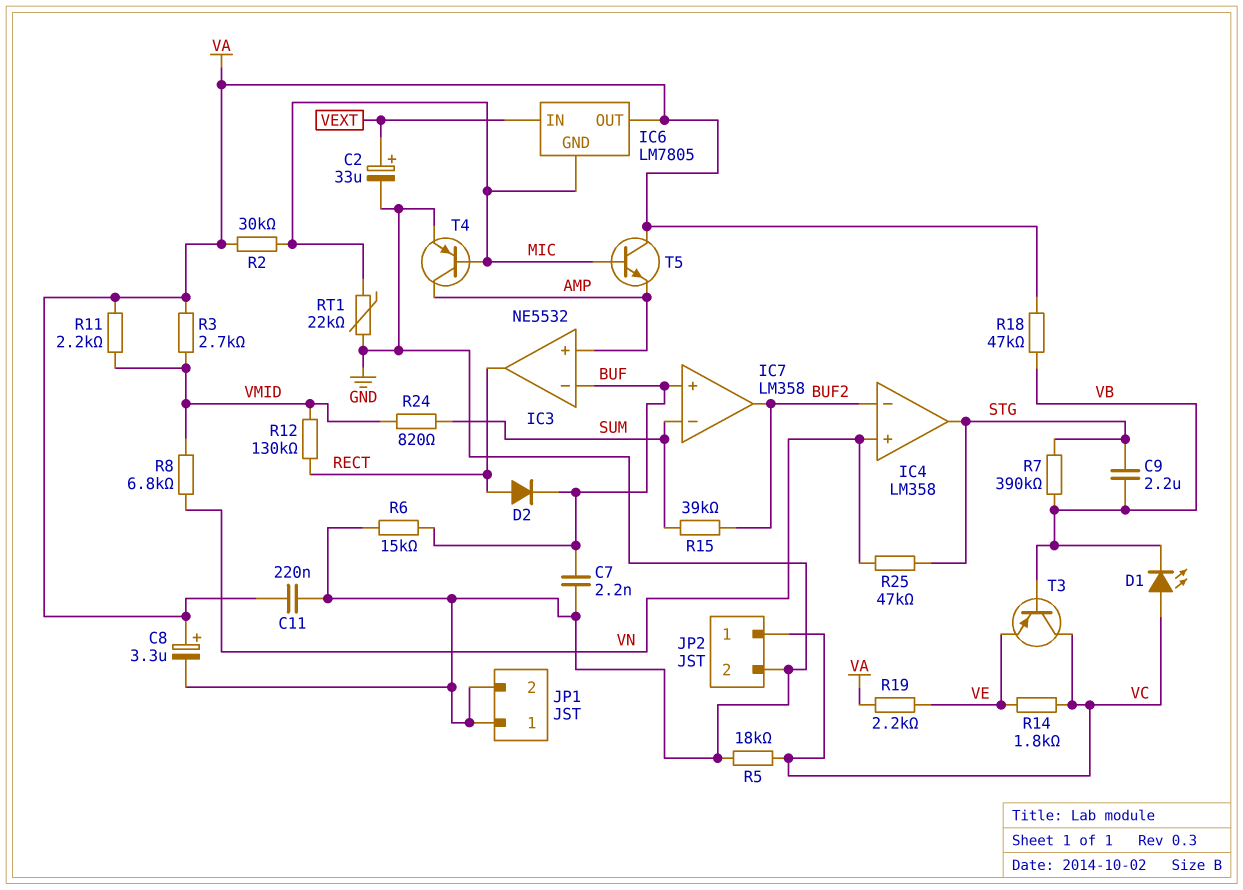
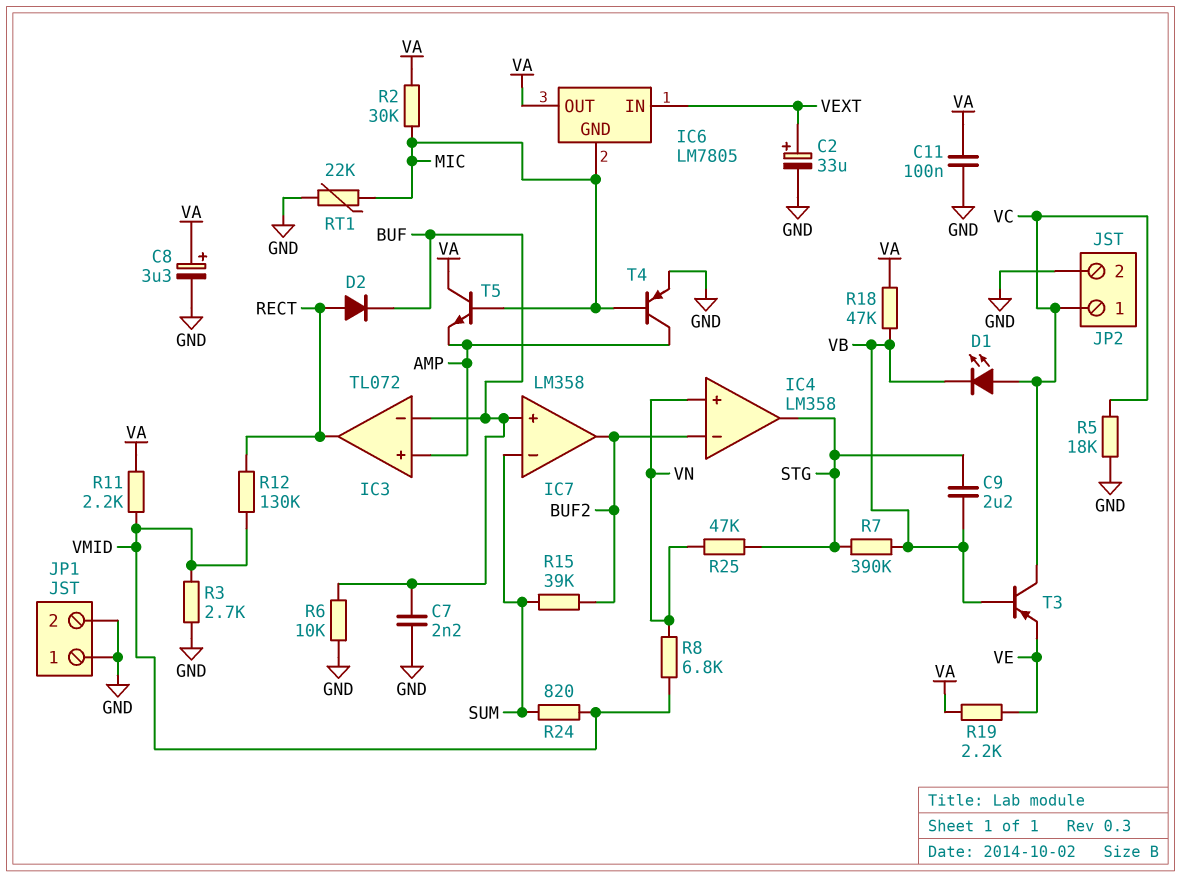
C11: 220nF (GND, VA) -> 100nF (GND, VA)
IC3: NE5532 -> TL072
R3: 2.7k (VA, VMID) -> 2.7k (GND, VMID)
R6: 15k (BUF, GND) -> 10k (BUF, GND)
R14: 1.8k (VC, VE) -> none

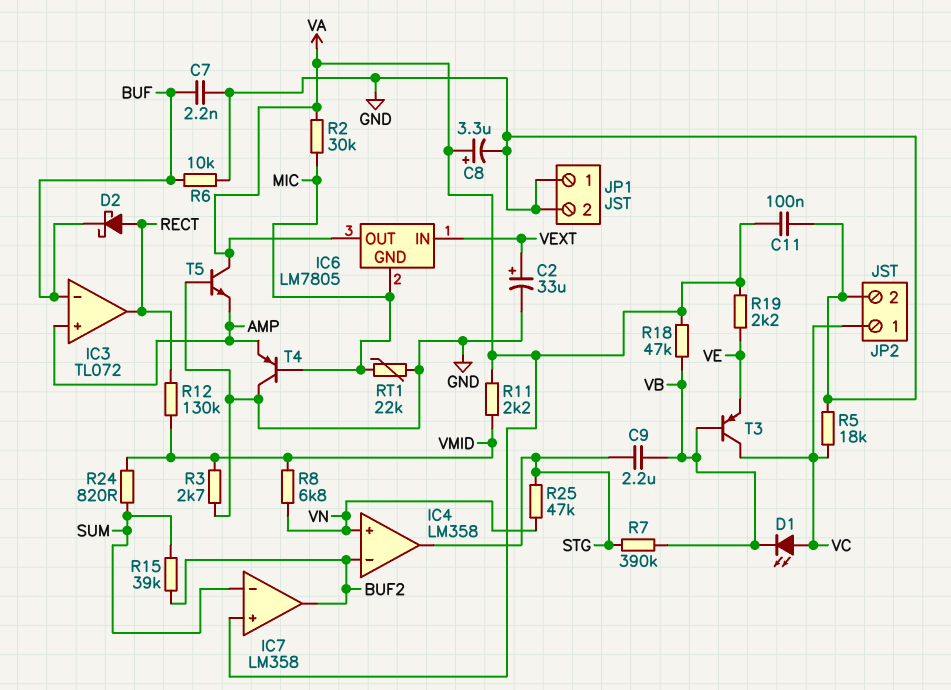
D2: diode (A RECT, K BUF) -> schottky (A RECT, K BUF)
IC7 pin in+: BUF -> VA
T4: PNP (B MIC, C AMP, E GND) -> PNP (B MIC, C GND, E AMP)
T5: NPN (B MIC, C VA, E AMP) -> NPN (B GND, C VA, E AMP)

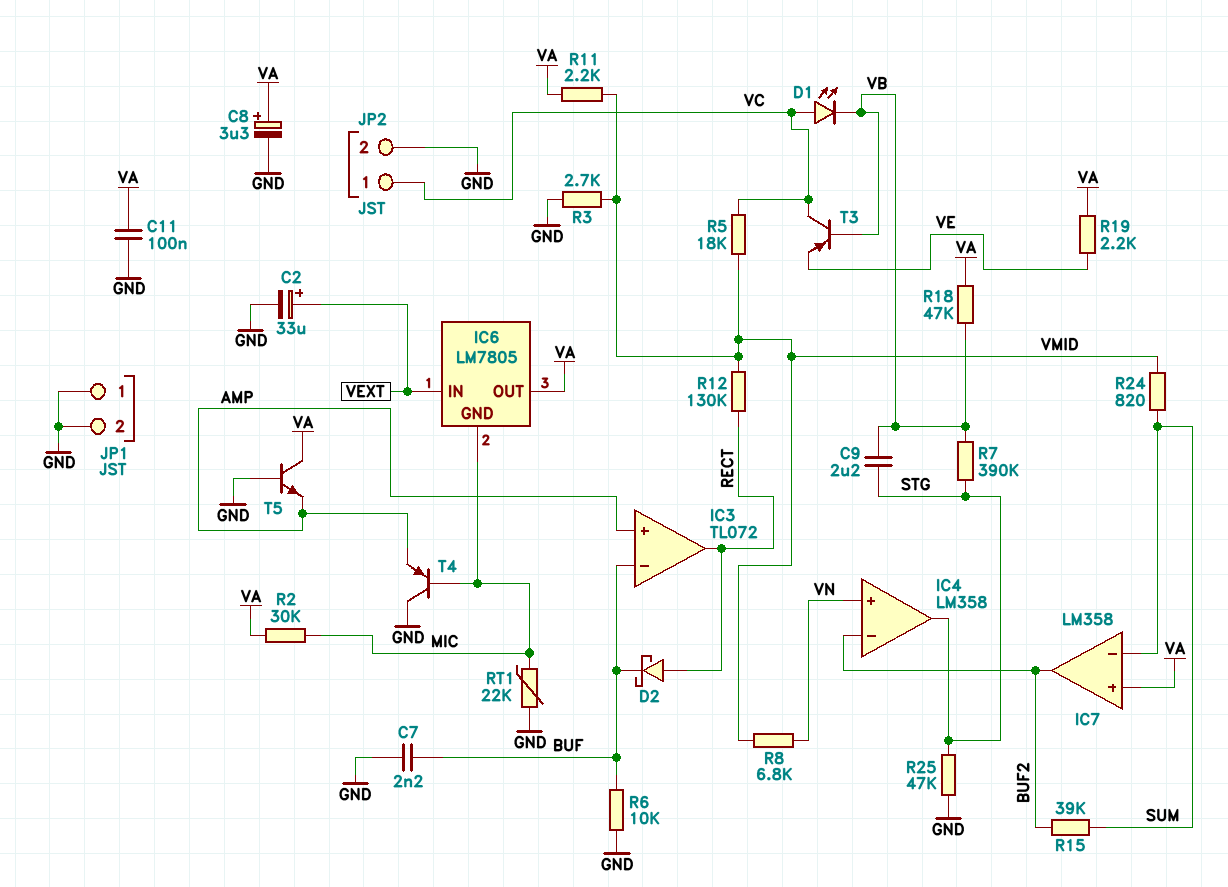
R5: 18k (GND, VC) -> 18k (VC, VMID)
R25: 47k (STG, VN) -> 47k (GND, STG)

